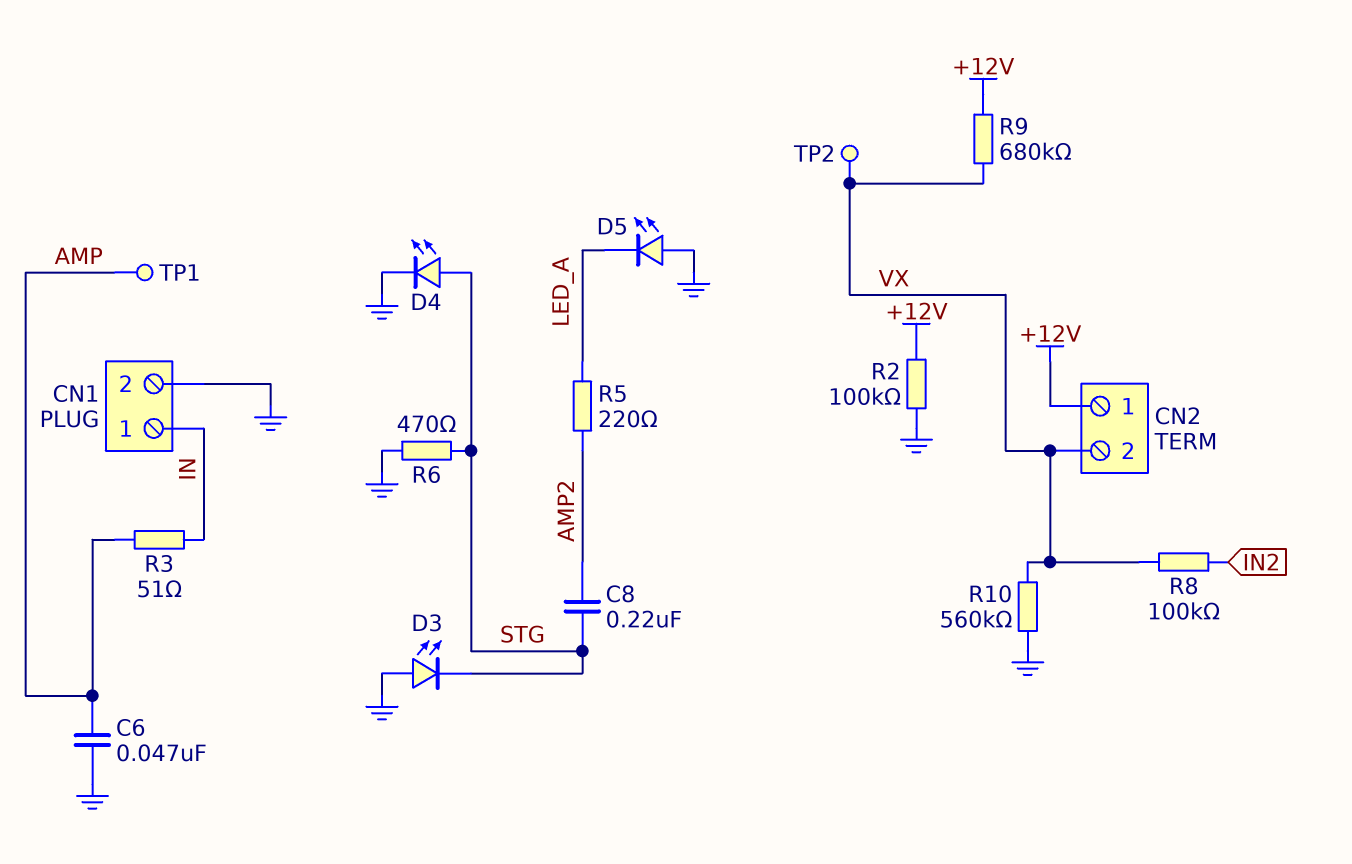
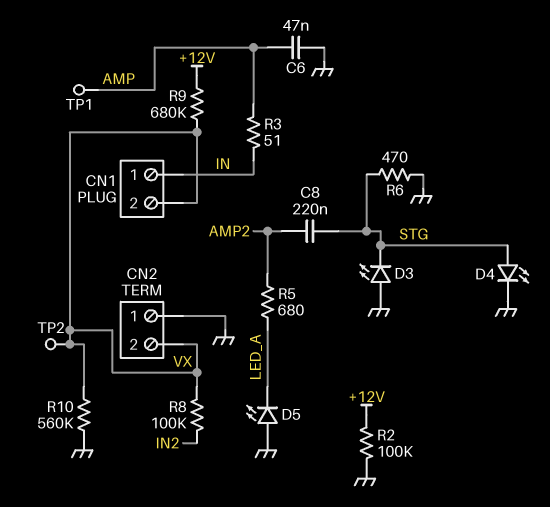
CN1 pin 2: GND -> VX
CN2 pin 1: +12V -> GND
R5: 220 (AMP2, LED_A) -> 680 (AMP2, LED_A)

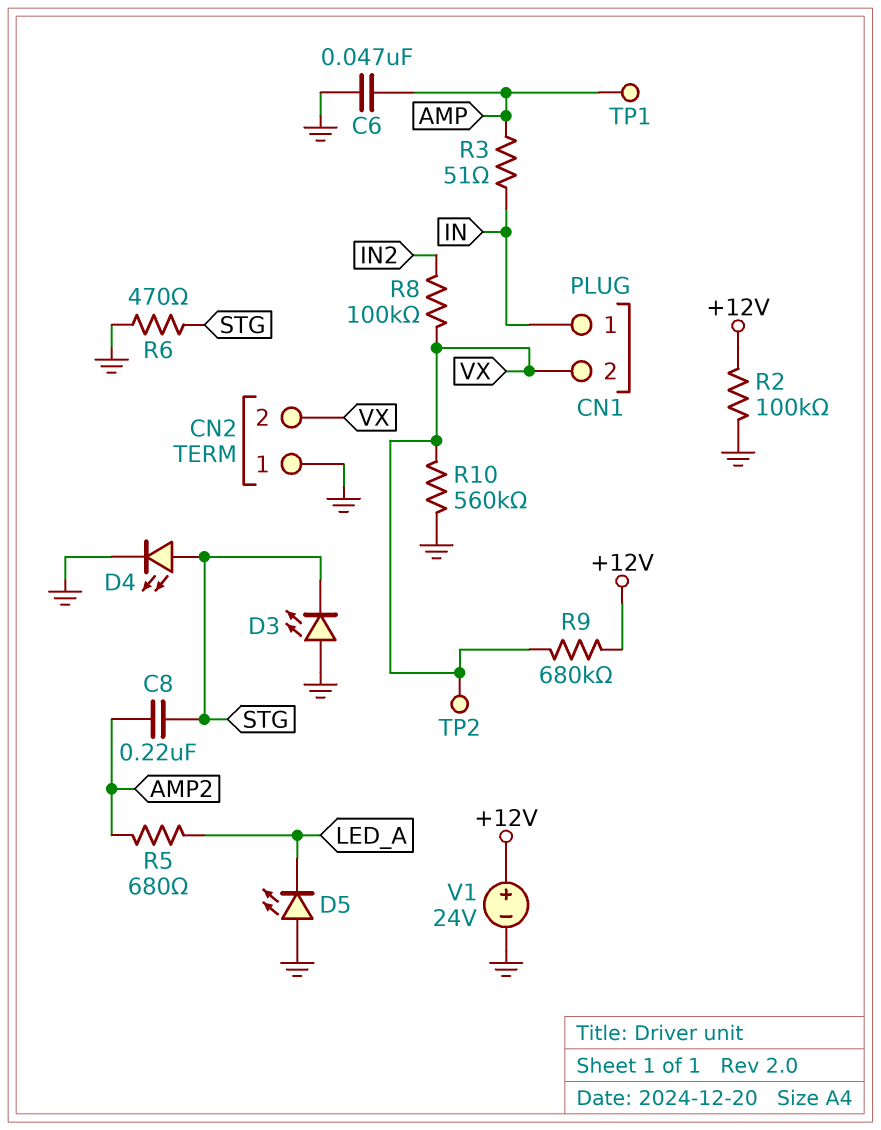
V1: none -> 24V (plus +12V, minus GND)

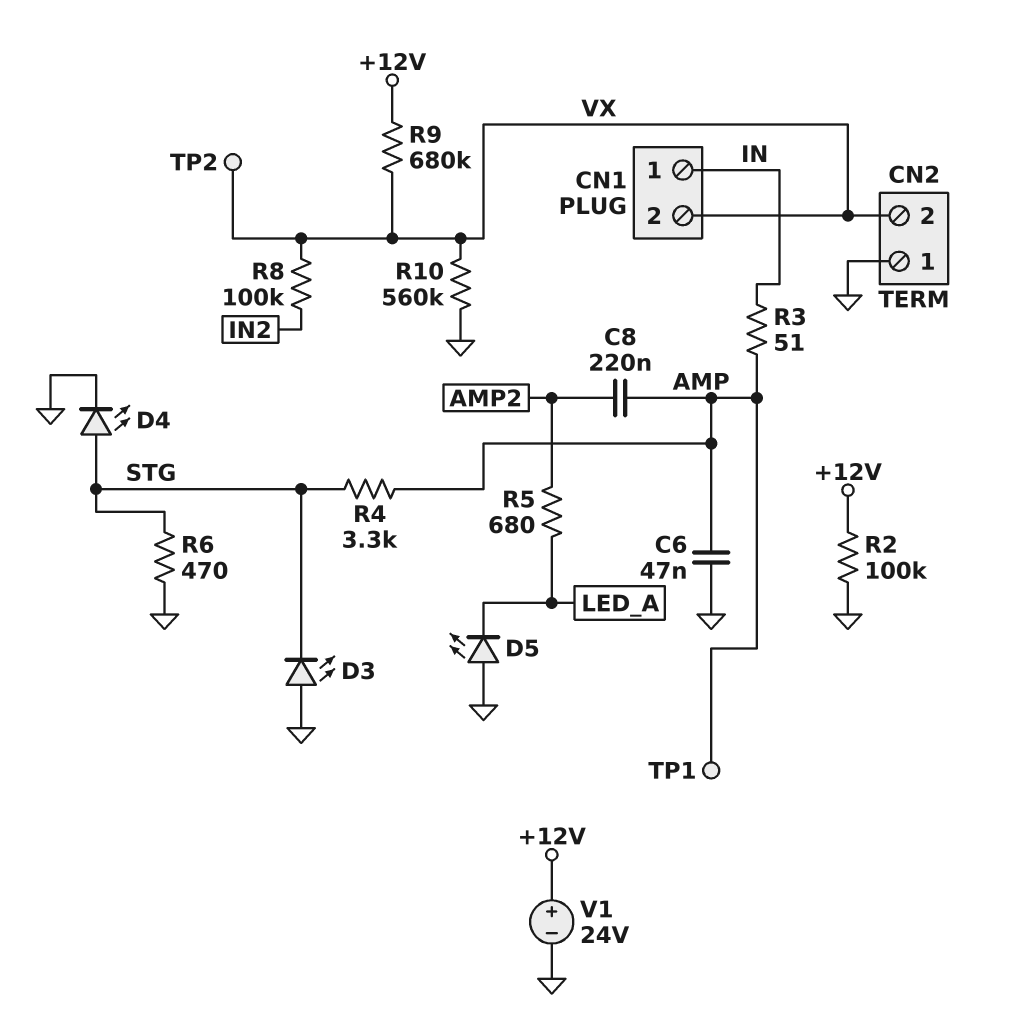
C8: 220nF (AMP2, STG) -> 220nF (AMP, AMP2)
R4: none -> 3.3k (AMP, STG)

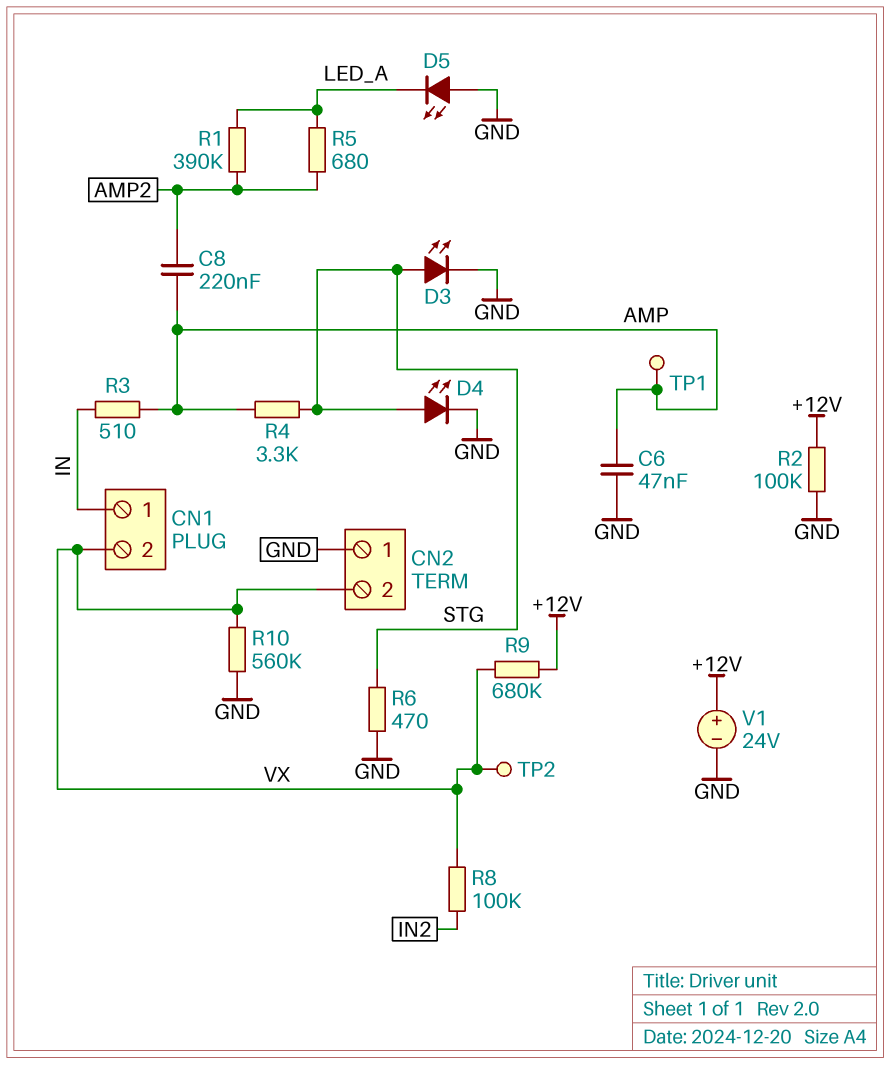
D3: LED (A GND, K STG) -> LED (A STG, K GND)
R1: none -> 390k (AMP2, LED_A)
R3: 51 (AMP, IN) -> 510 (AMP, IN)

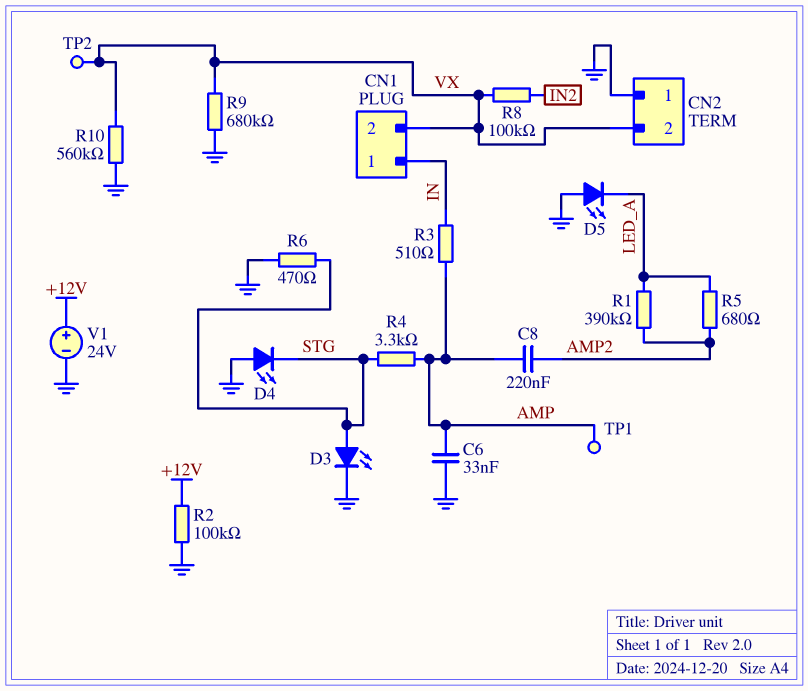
C6: 47nF (AMP, GND) -> 33nF (AMP, GND)
D4: LED (A STG, K GND) -> LED (A GND, K STG)
R9: 680k (+12V, VX) -> 680k (GND, VX)

